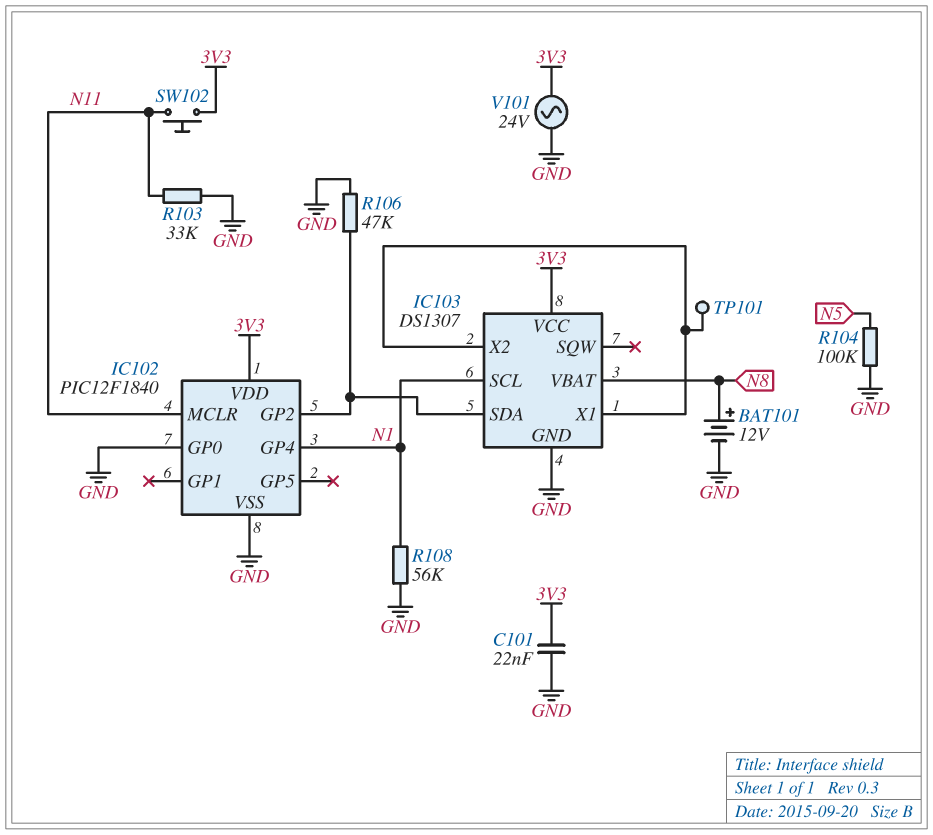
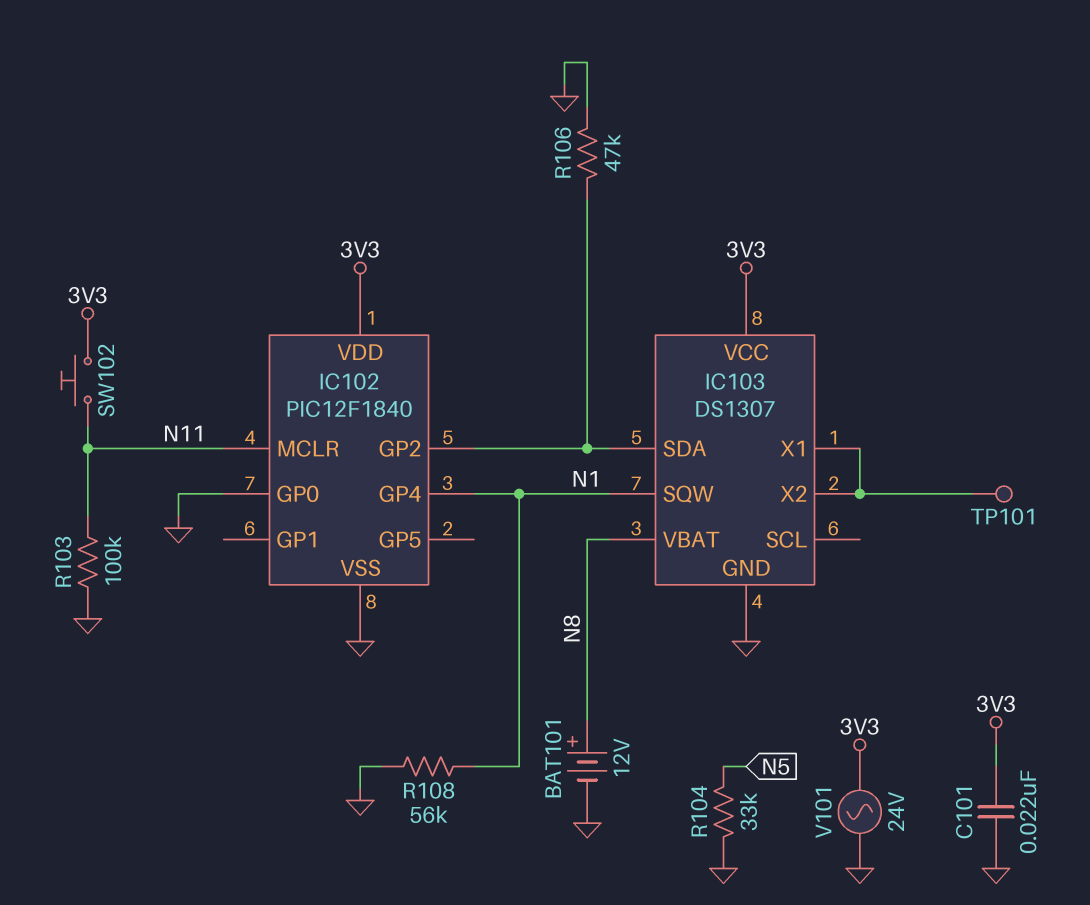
IC103 pin SCL: N1 -> none
IC103 pin SQW: none -> N1
R103: 33k (GND, N11) -> 100k (GND, N11)
R104: 100k (GND, N5) -> 33k (GND, N5)

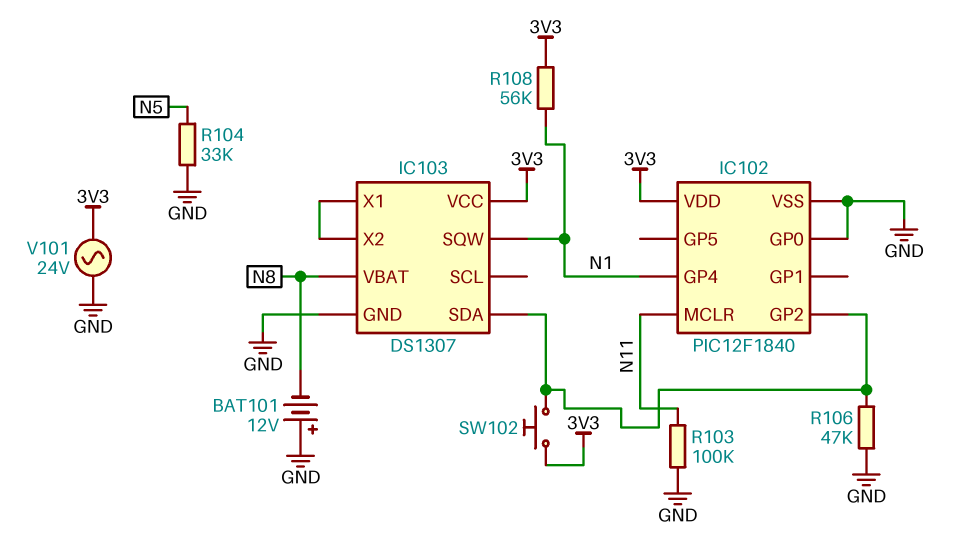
BAT101: 12V (plus N8, minus GND) -> 12V (plus GND, minus N8)
C101: 22nF (3V3, GND) -> none
R108: 56k (GND, N1) -> 56k (3V3, N1)
SW102: button (3V3, N11) -> button (3V3, IC102/GP2)
TP101: test point (IC103/X1) -> none

